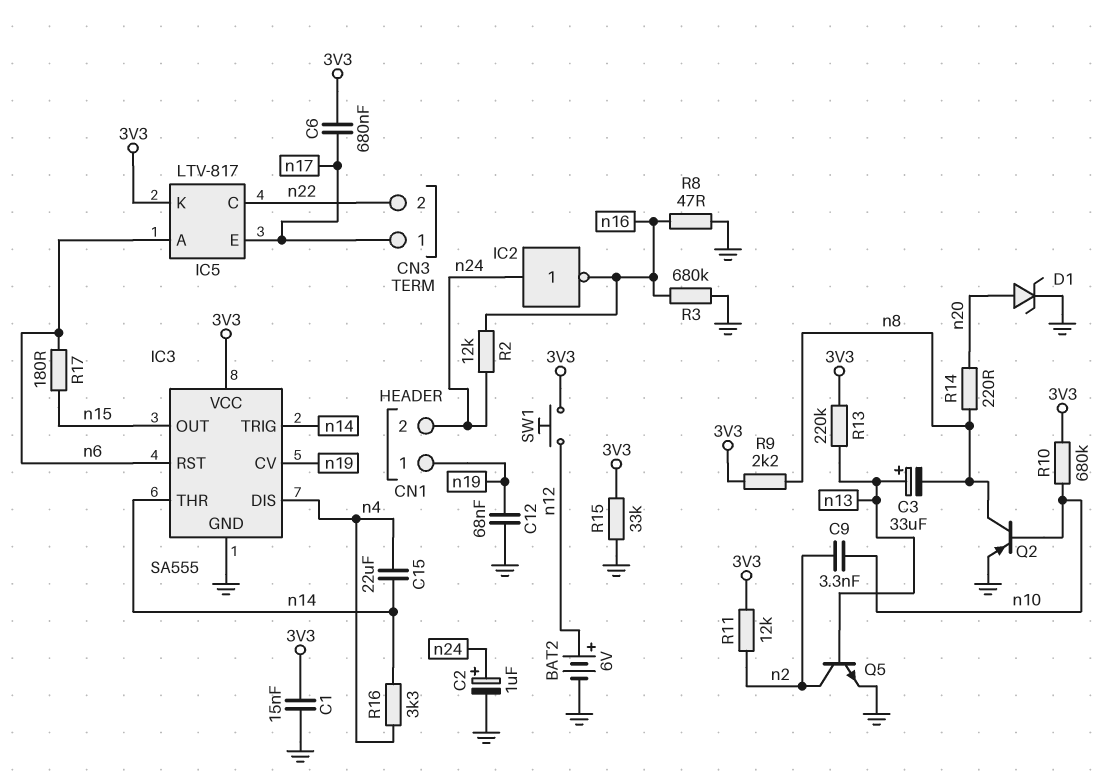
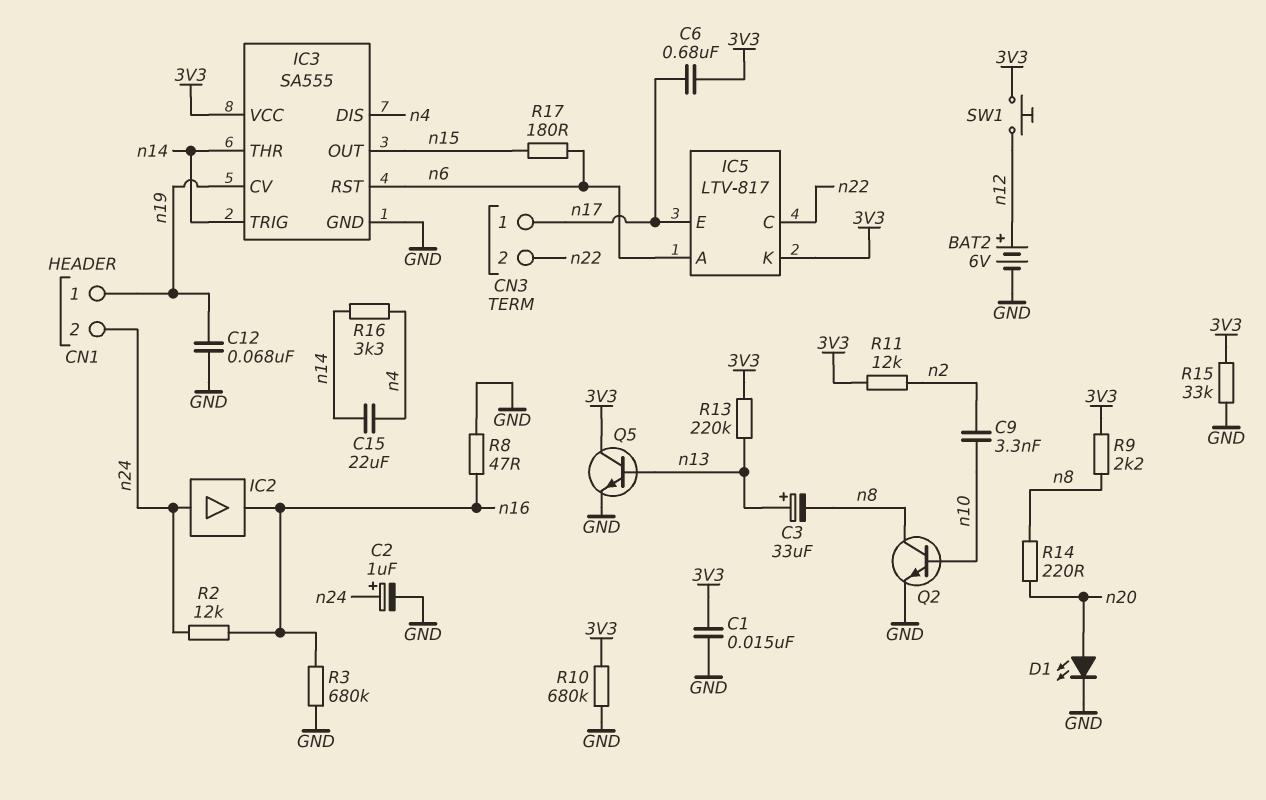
D1: zener (A n20, K GND) -> LED (A n20, K GND)
IC2: NOT (in n24, out n16) -> buffer (in n24, out n16)
Q2: PNP (B n10, C n8, E GND) -> NPN (B n10, C n8, E GND)
Q5: NPN (B n13, C n2, E GND) -> NPN (B n13, C 3V3, E GND)
R10: 680k (3V3, n10) -> 680k (3V3, GND)

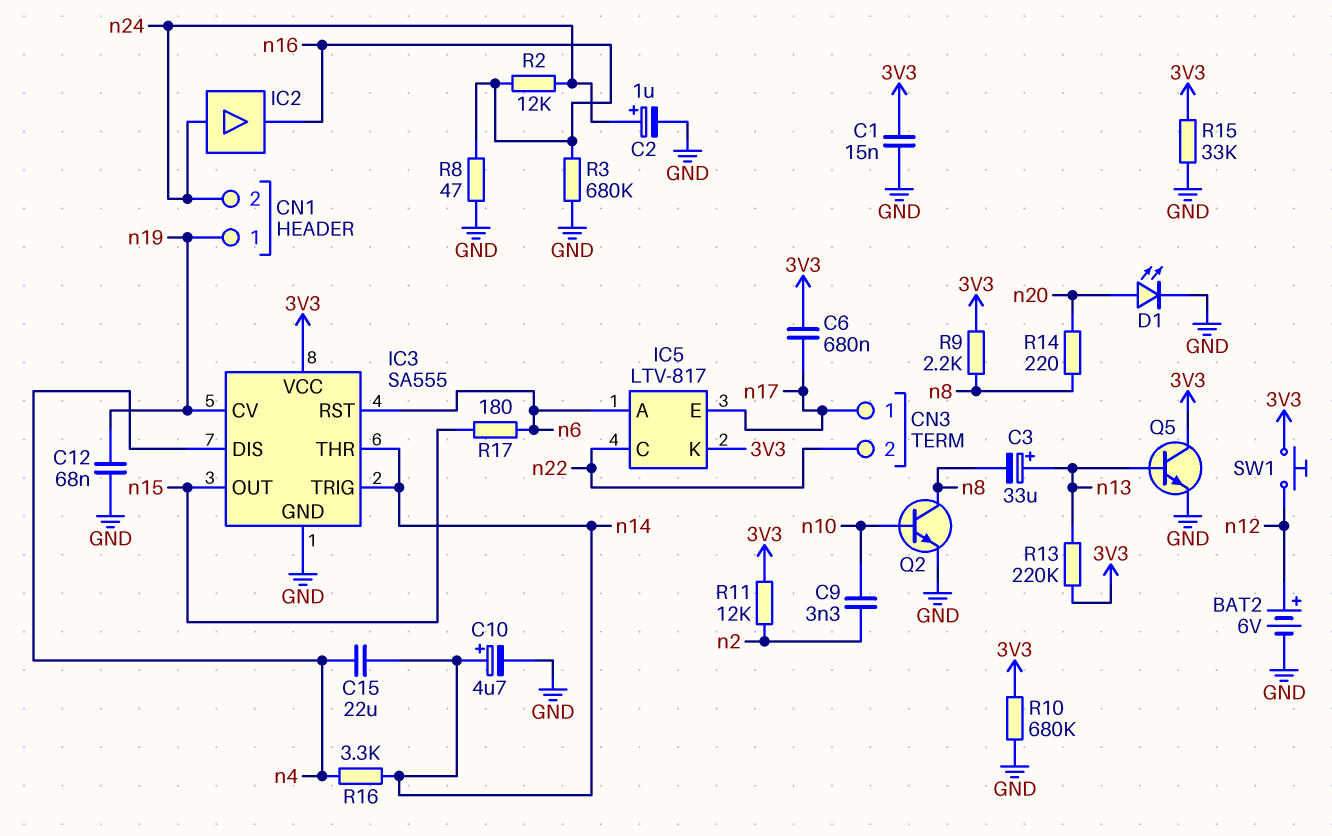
C10: none -> 4.7uF (plus n14, minus GND)

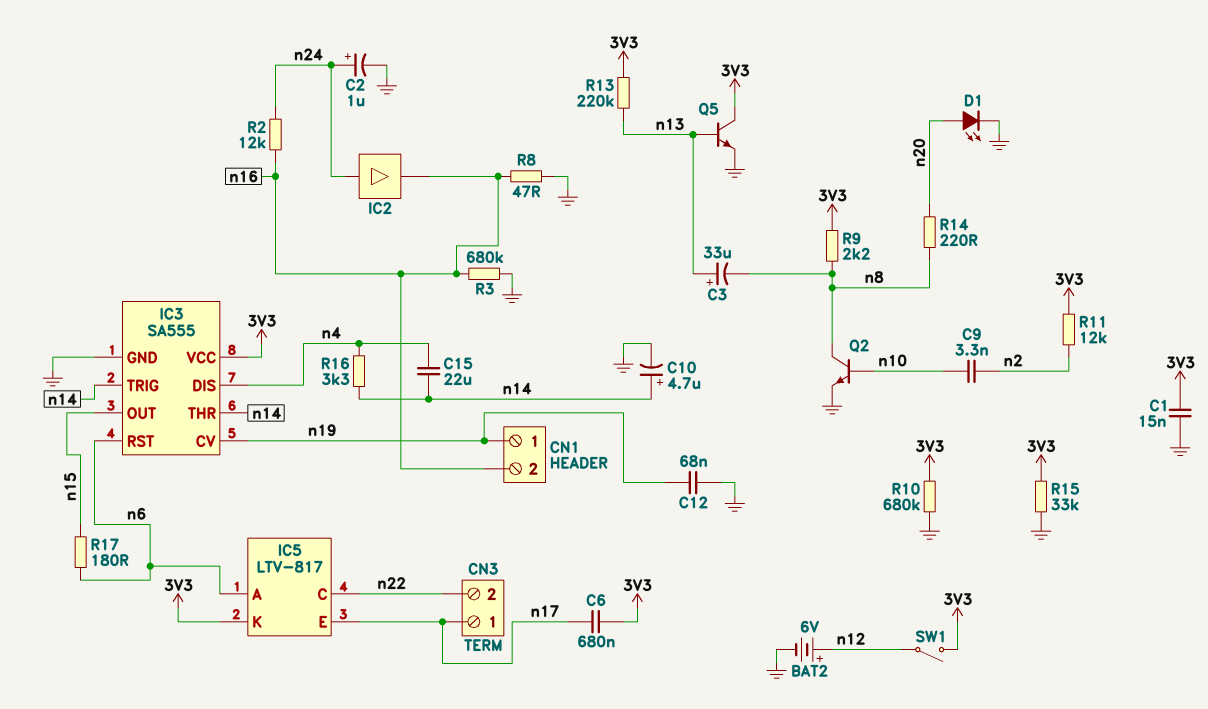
CN1 pin 2: n24 -> n16
SW1: button (3V3, n12) -> switch (3V3, n12)

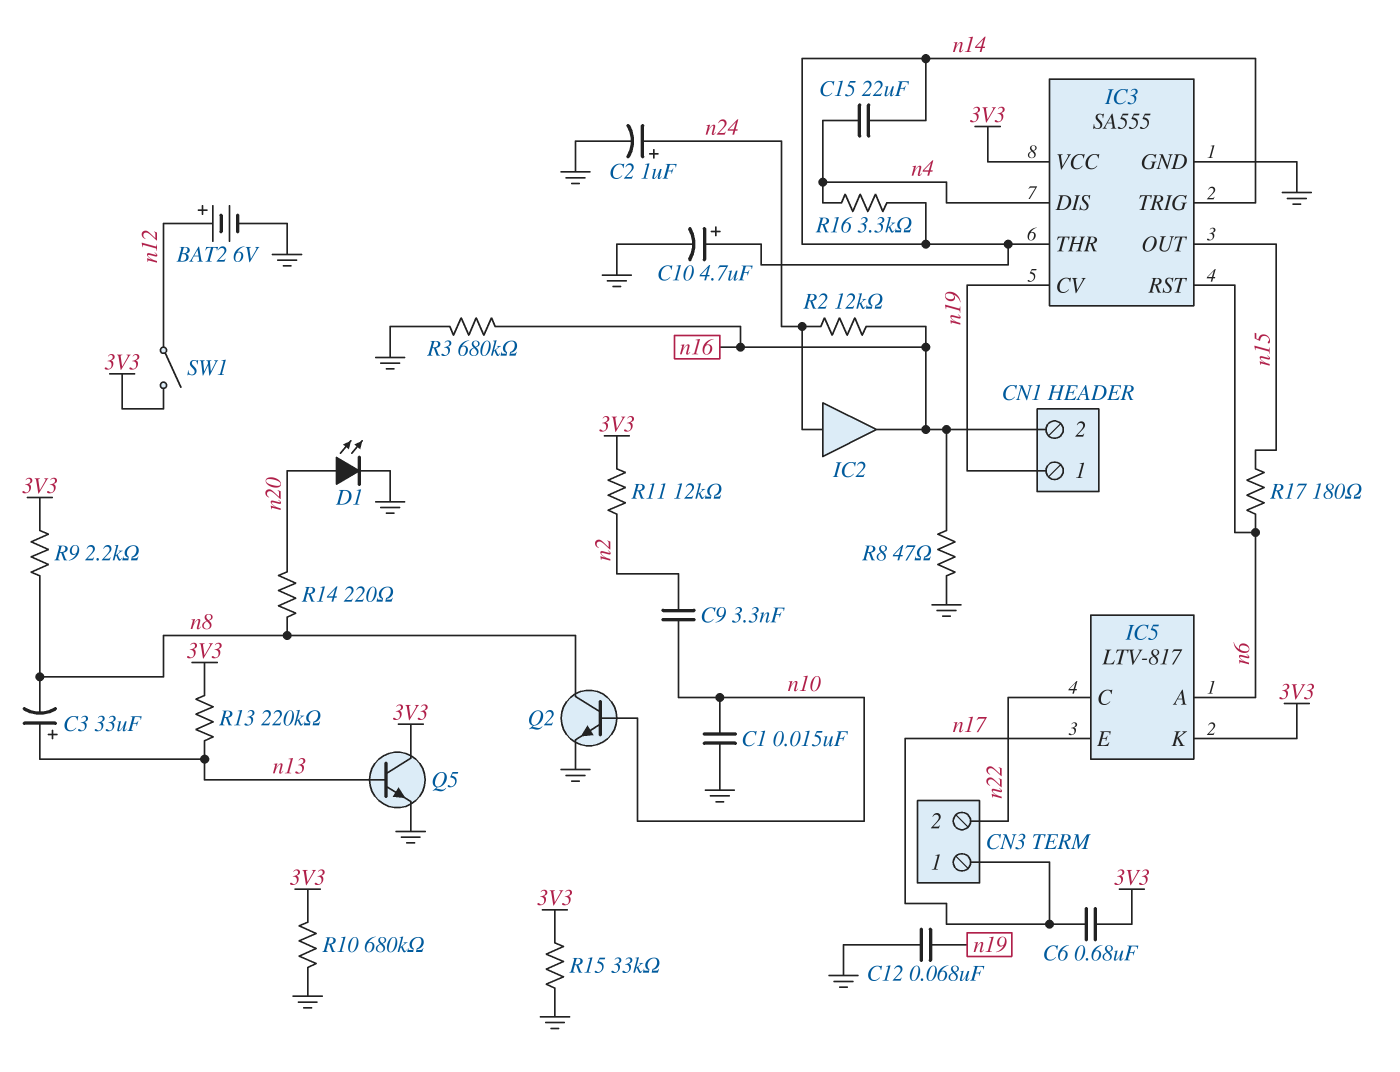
C1: 15nF (3V3, GND) -> 15nF (GND, n10)

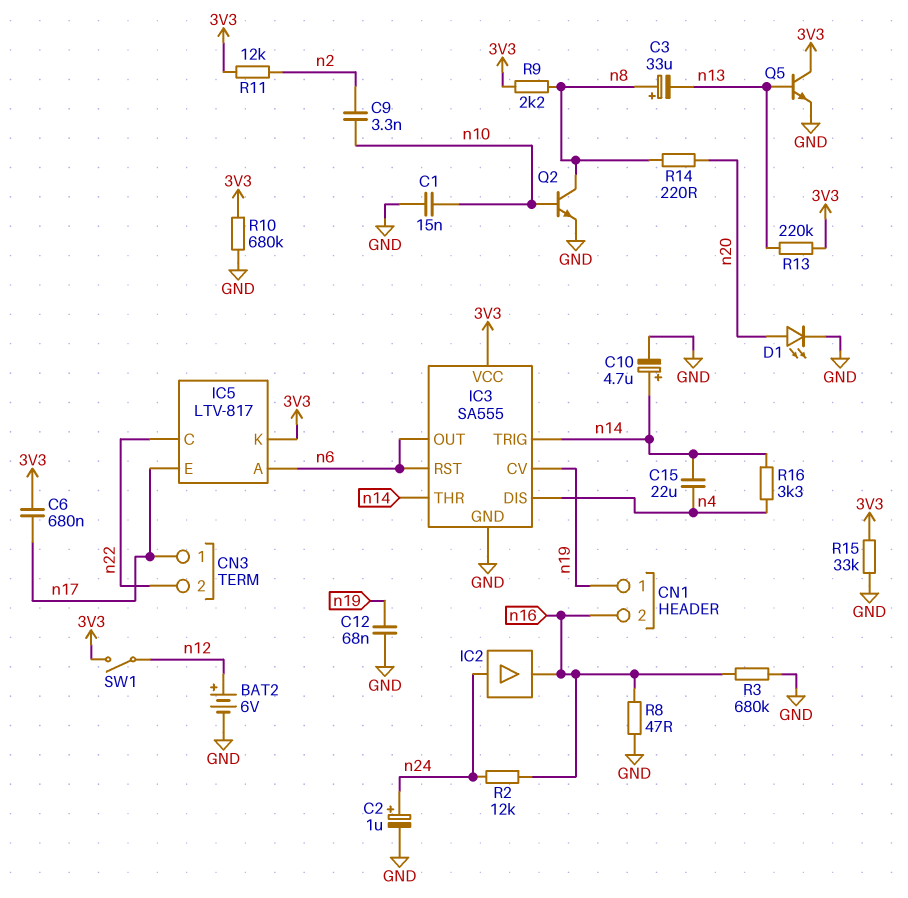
C3: 33uF (plus n13, minus n8) -> 33uF (plus n8, minus n13)
IC3 pin OUT: n15 -> n6
R17: 180 (n6, n15) -> none

